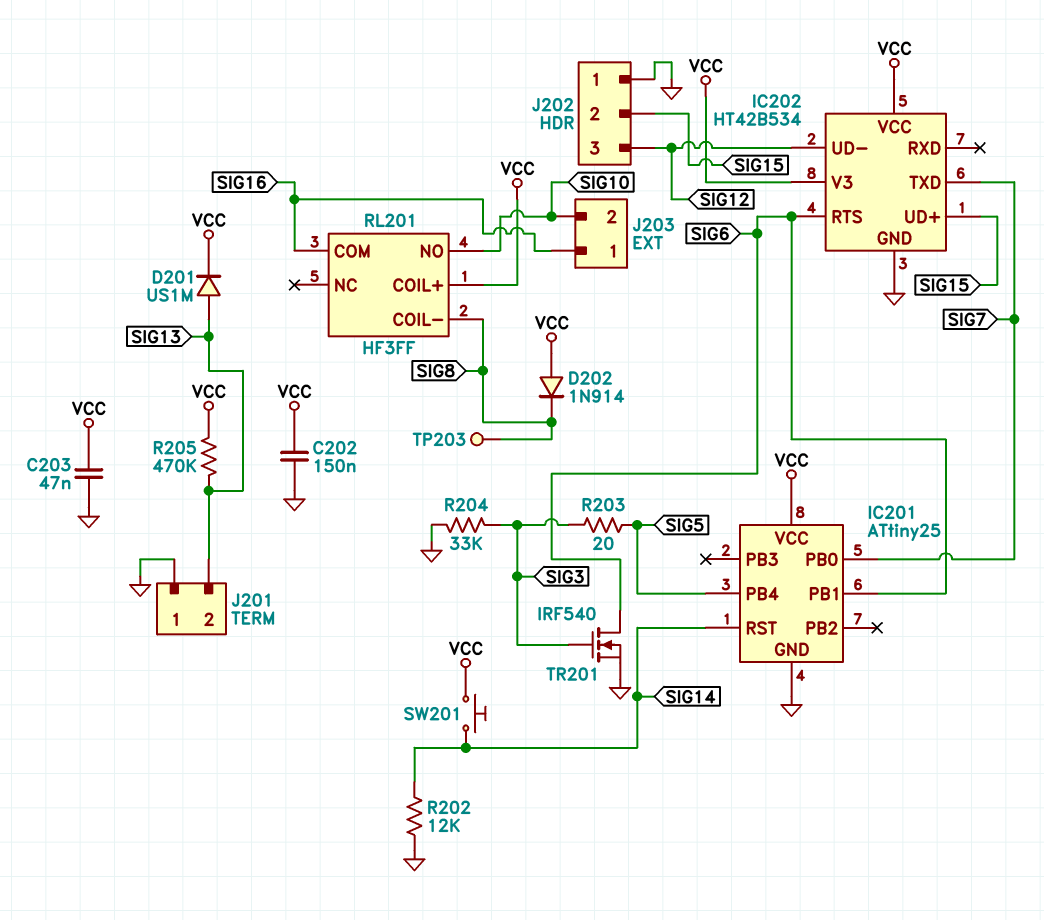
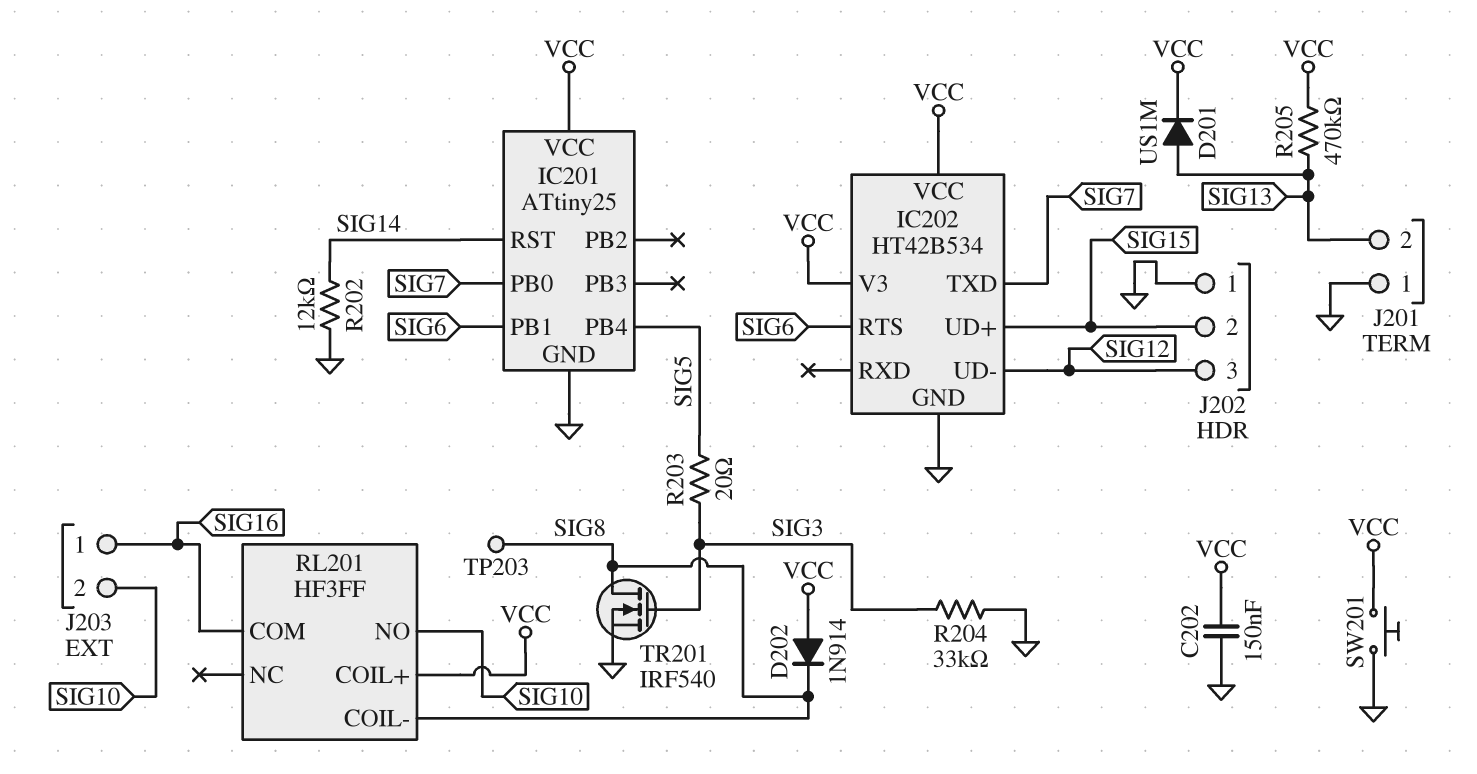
C203: 47nF (GND, VCC) -> none
SW201: button (SIG14, VCC) -> button (GND, VCC)
TR201: NMOS IRF540 (G SIG3, D SIG6, S GND) -> NMOS IRF540 (G SIG3, D SIG8, S GND)

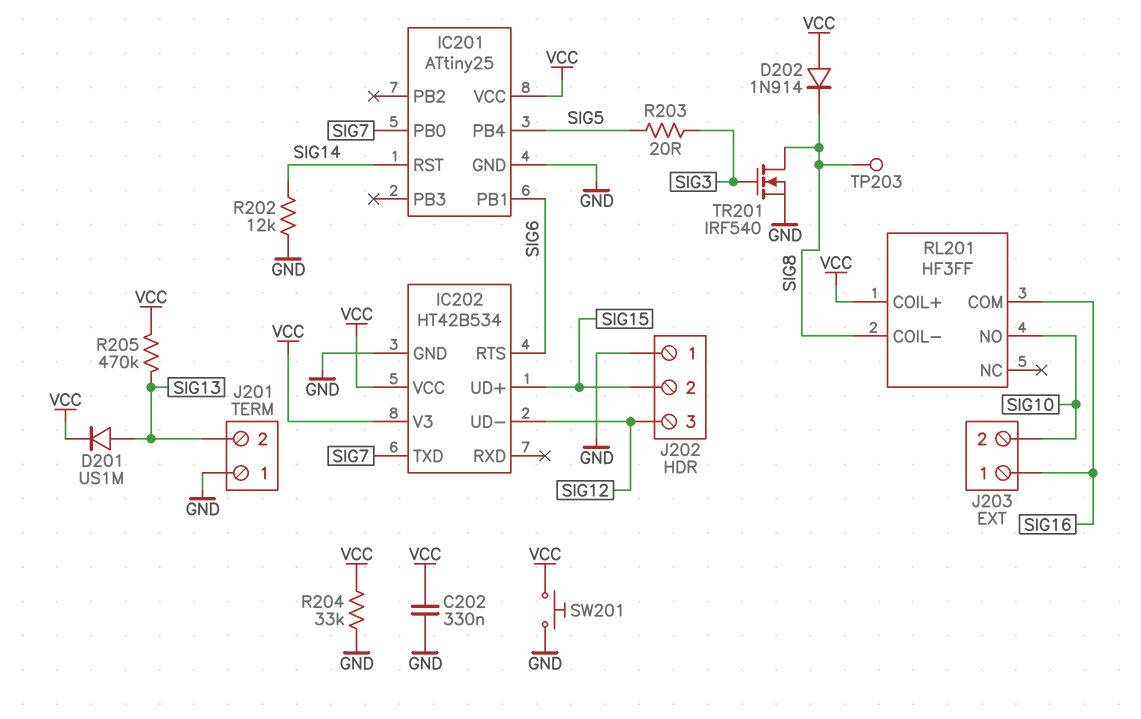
C202: 150nF (GND, VCC) -> 330nF (GND, VCC)
R204: 33k (GND, SIG3) -> 33k (GND, VCC)

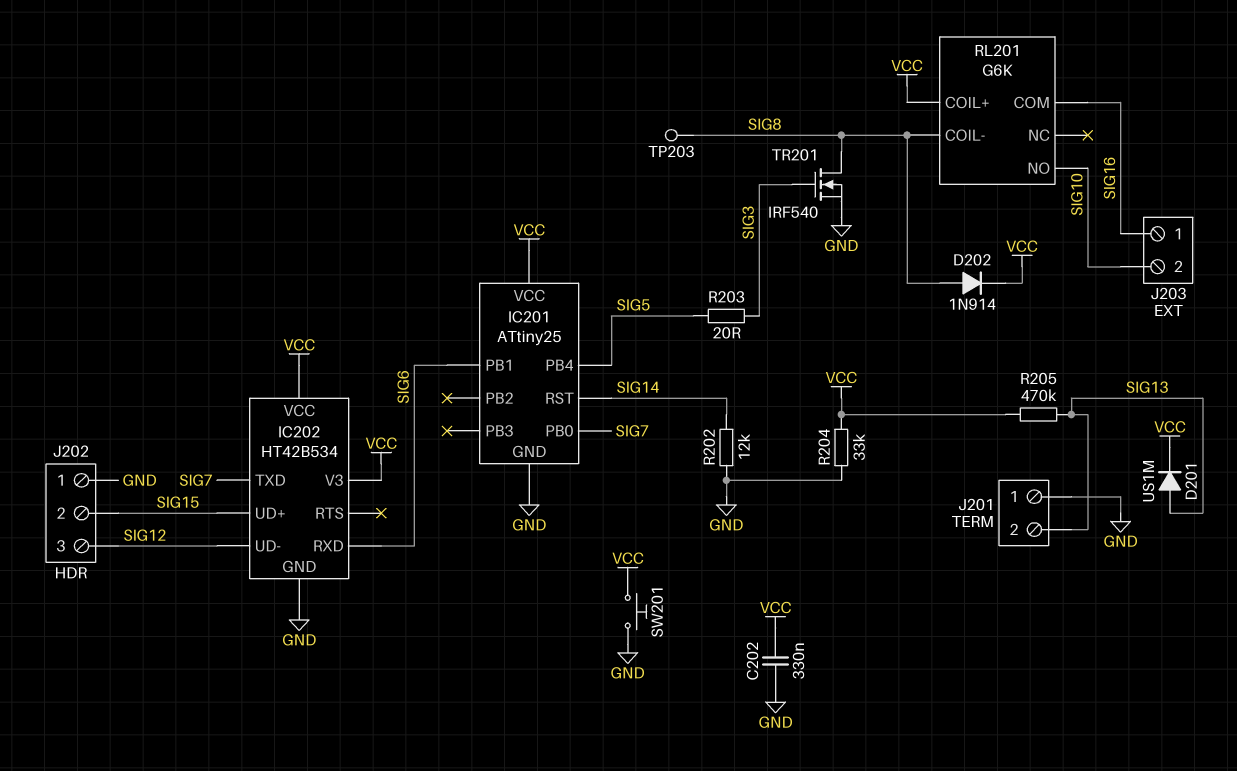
D202: diode 1N914 (A VCC, K SIG8) -> diode 1N914 (A SIG8, K VCC)
IC202 pin RTS: SIG6 -> none
IC202 pin RXD: none -> SIG6
RL201: HF3FF -> G6K

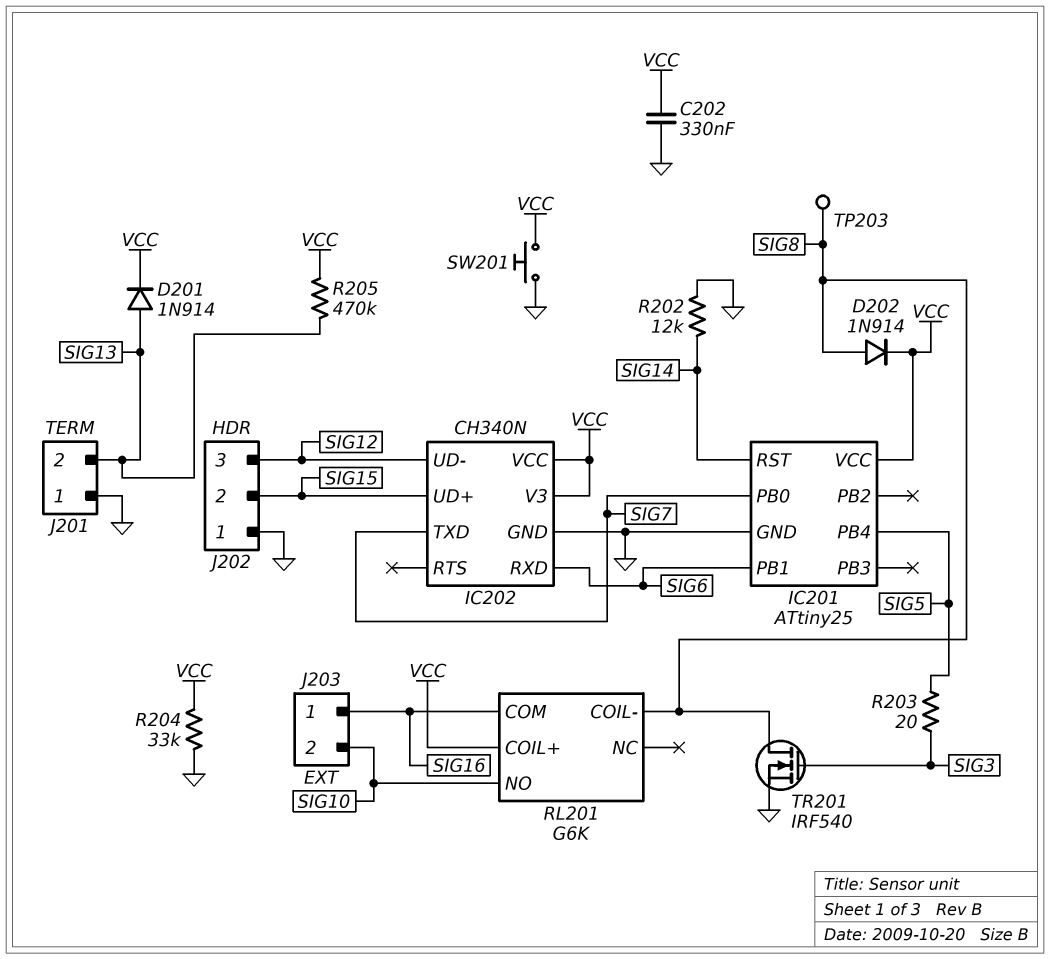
D201: diode US1M (A SIG13, K VCC) -> diode 1N914 (A SIG13, K VCC)
IC202: HT42B534 -> CH340N

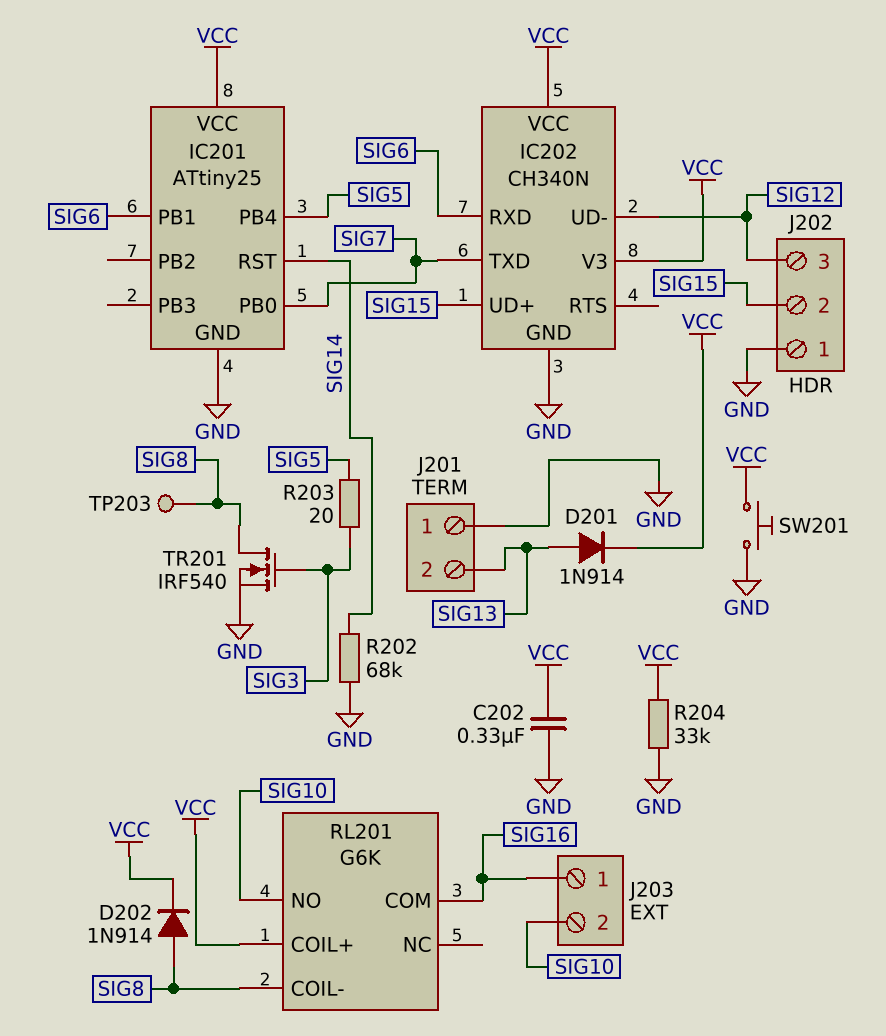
R202: 12k (GND, SIG14) -> 68k (GND, SIG14)
R205: 470k (SIG13, VCC) -> none

